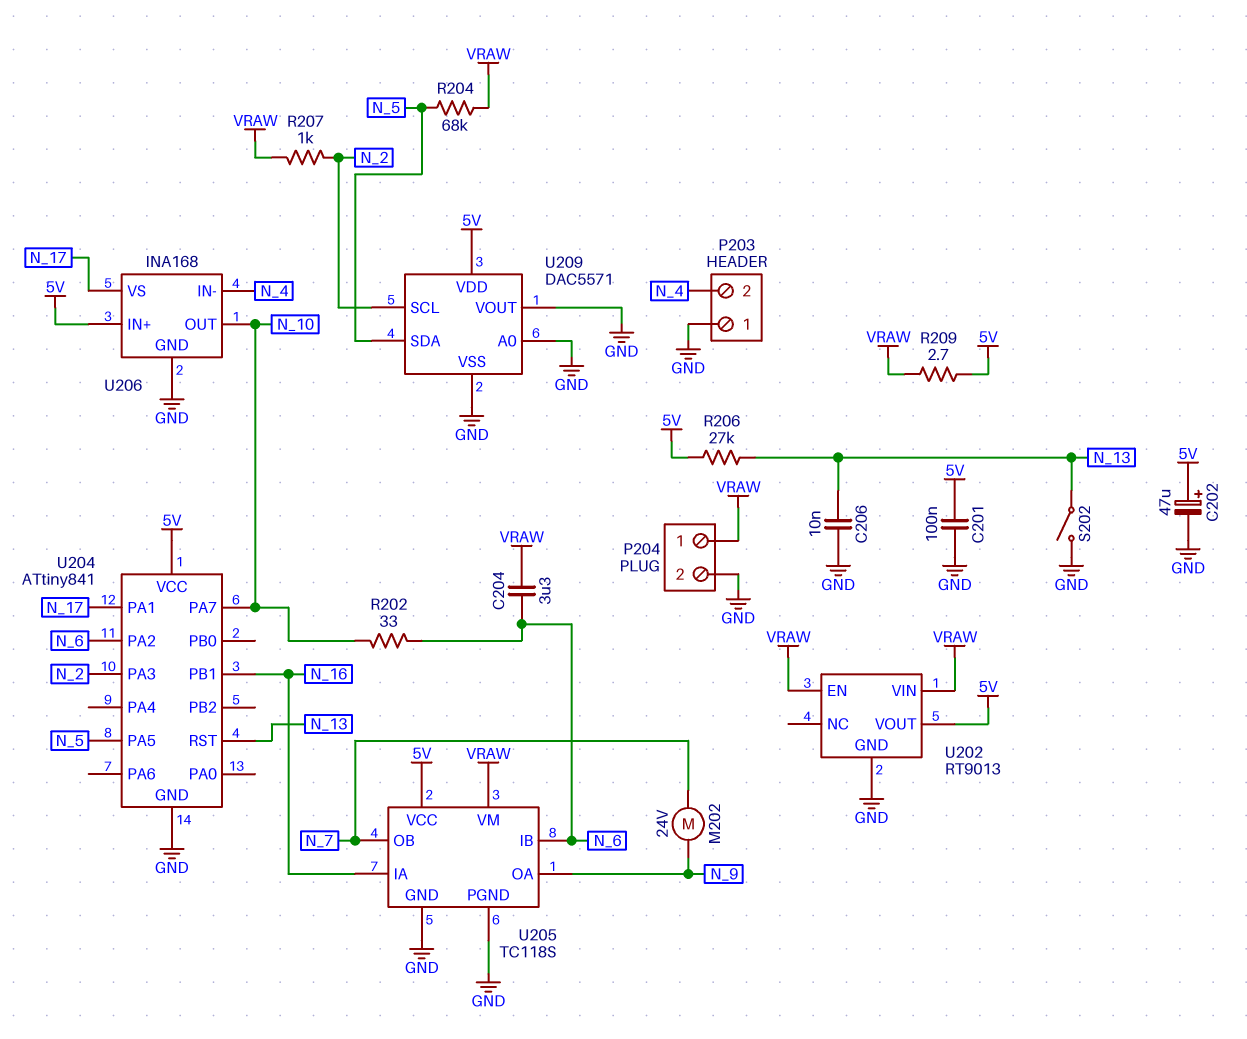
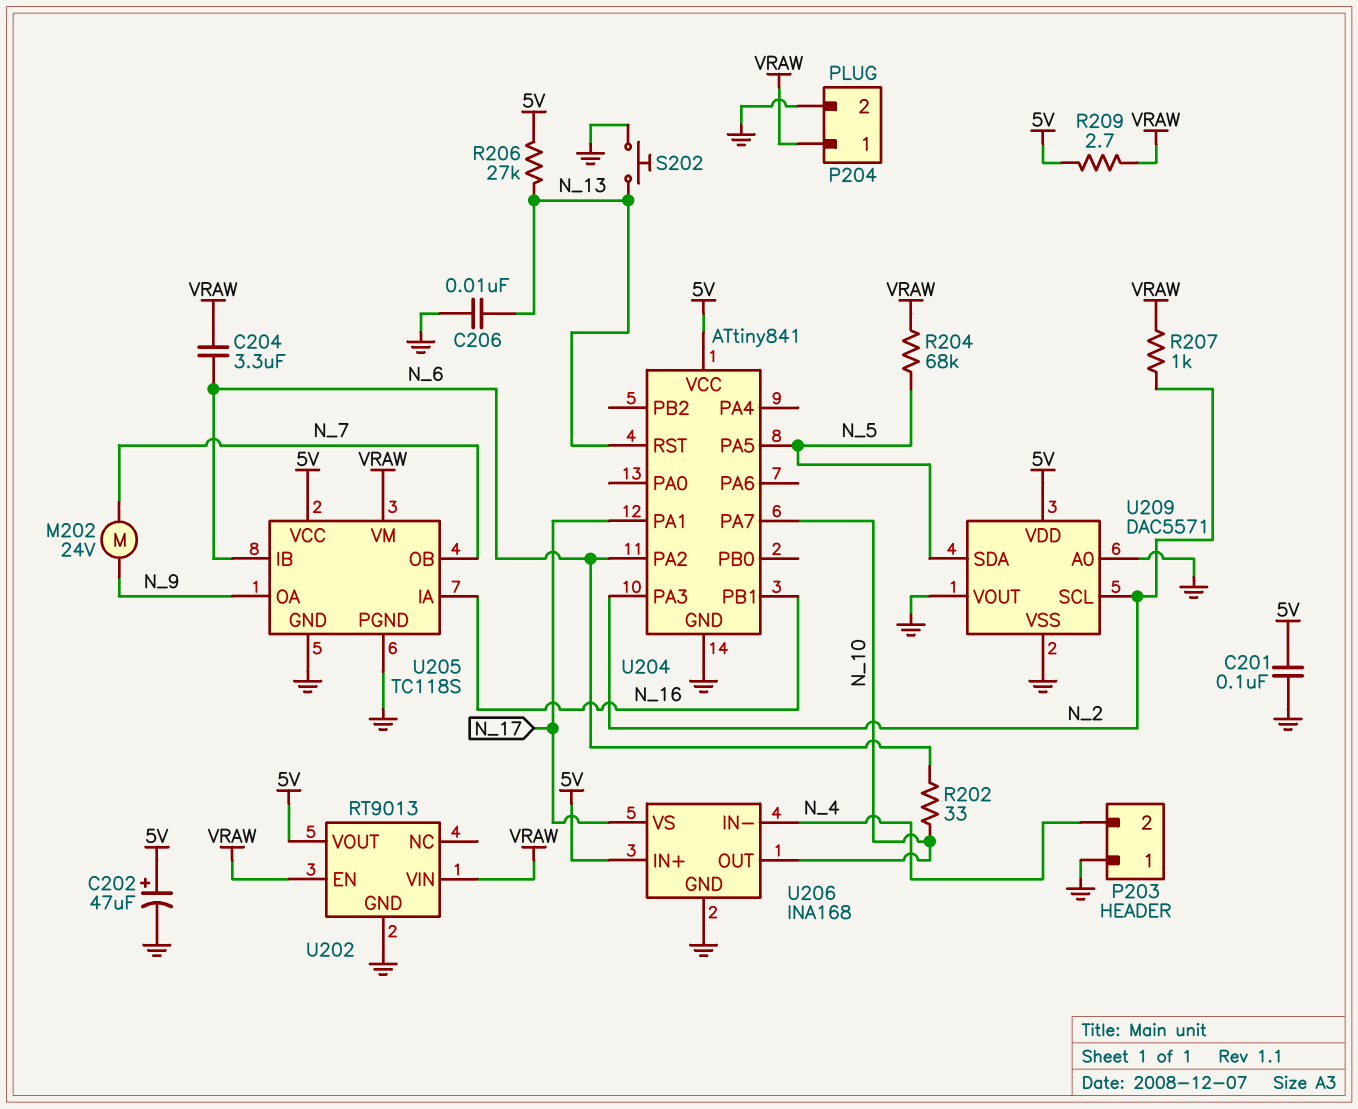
S202: switch (GND, N_13) -> button (GND, N_13)

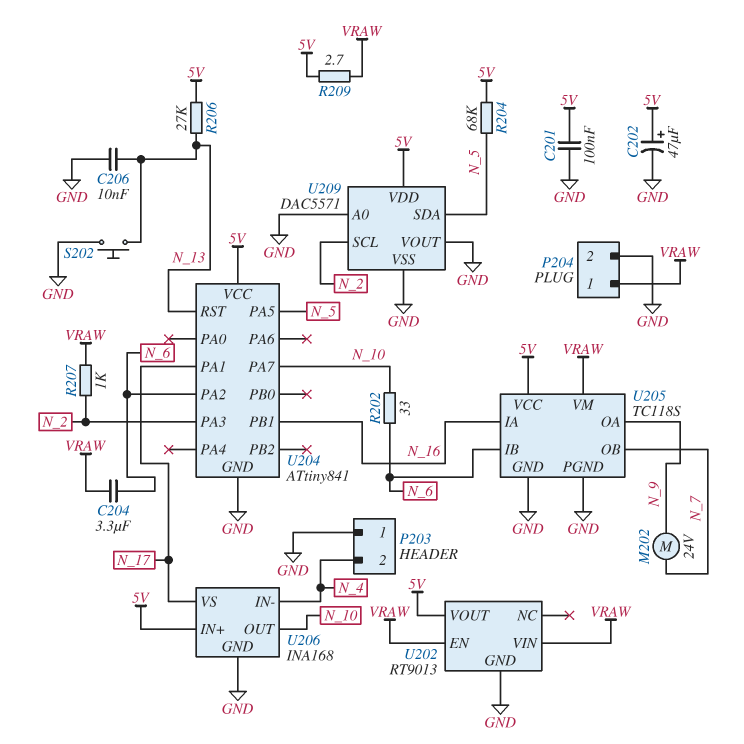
R204: 68k (N_5, VRAW) -> 68k (5V, N_5)

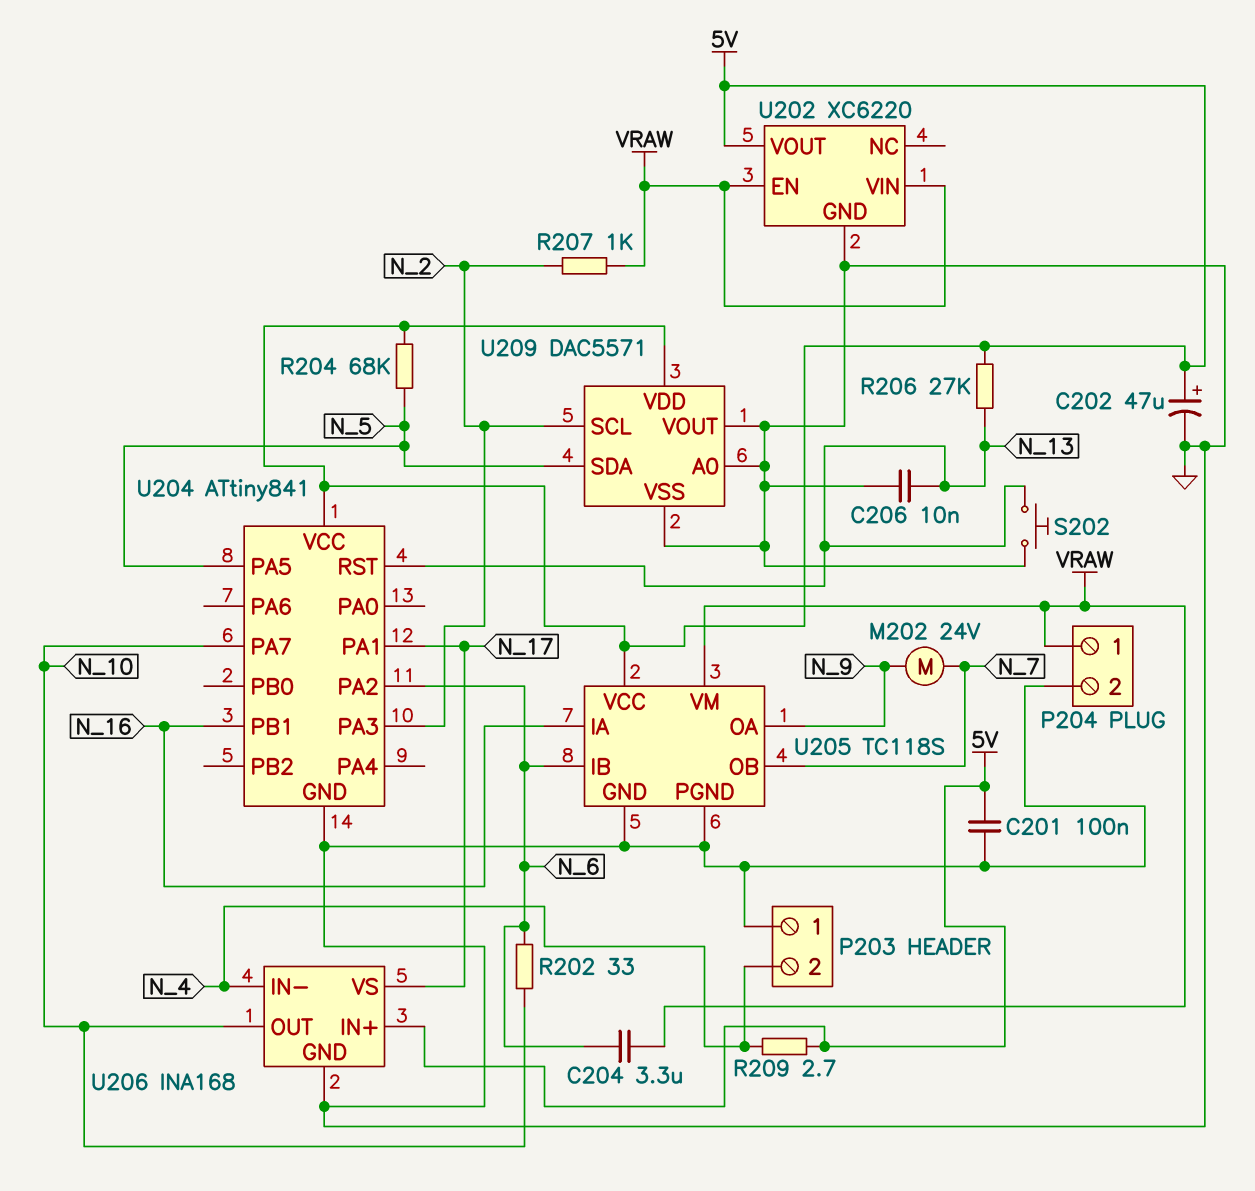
R209: 2.7 (5V, VRAW) -> 2.7 (5V, N_4)
U202: RT9013 -> XC6220

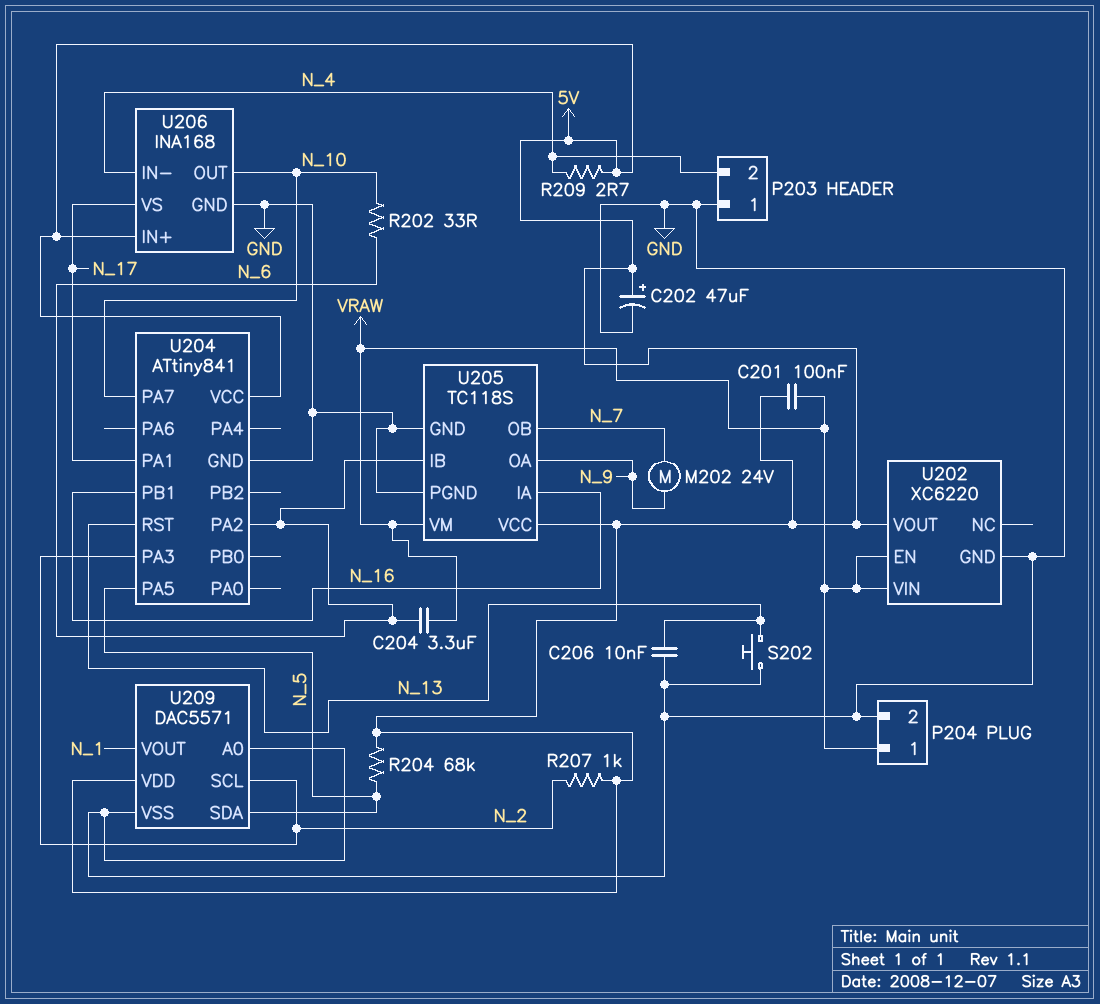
C201: 100nF (5V, GND) -> 100nF (5V, VRAW)
R206: 27k (5V, N_13) -> none
R207: 1k (N_2, VRAW) -> 1k (5V, N_2)
U209 pin VOUT: GND -> N_1

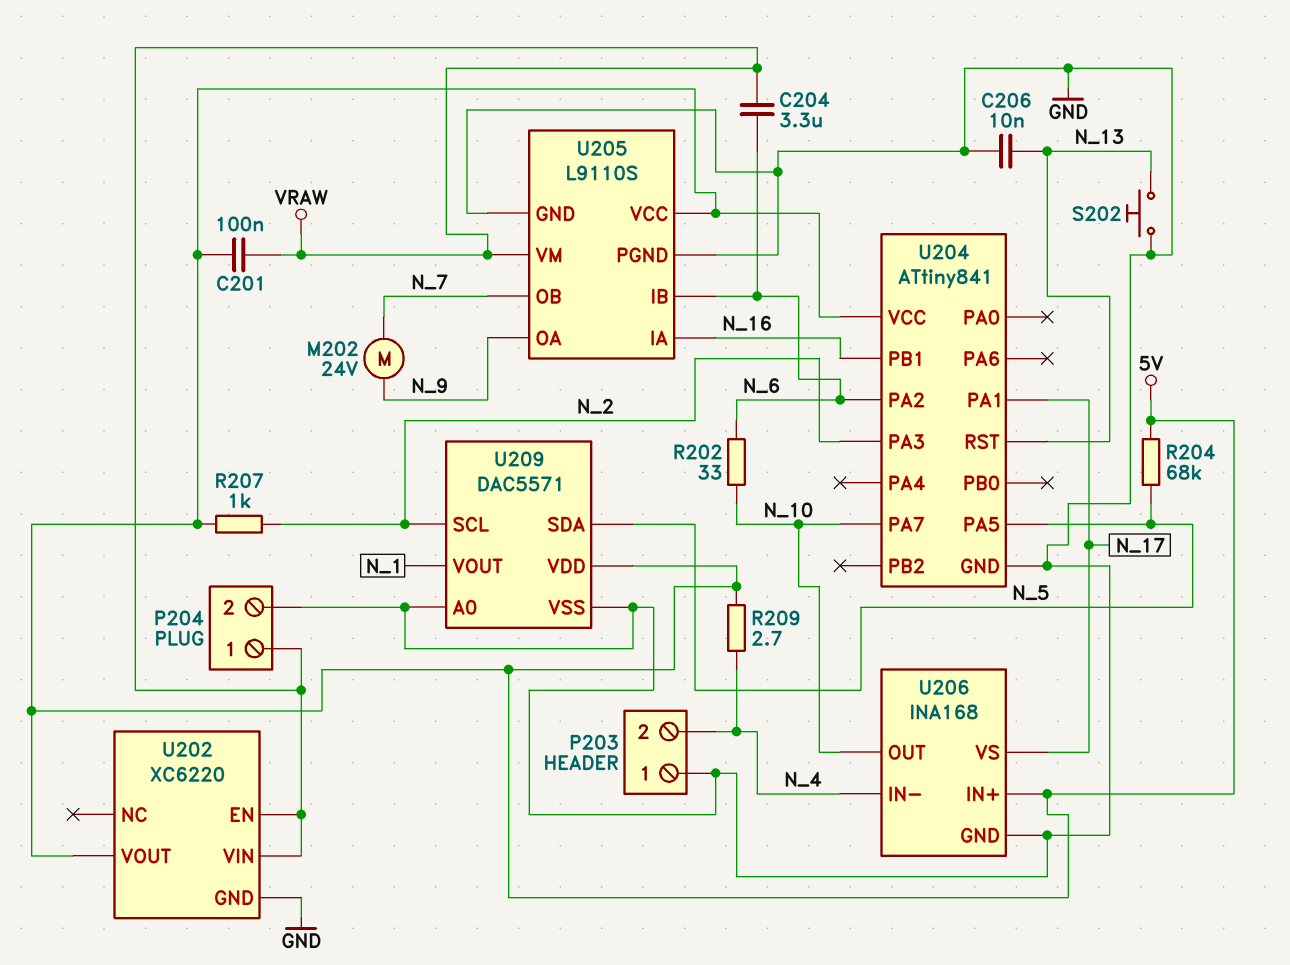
C202: 47uF (plus 5V, minus GND) -> none
U205: TC118S -> L9110S

